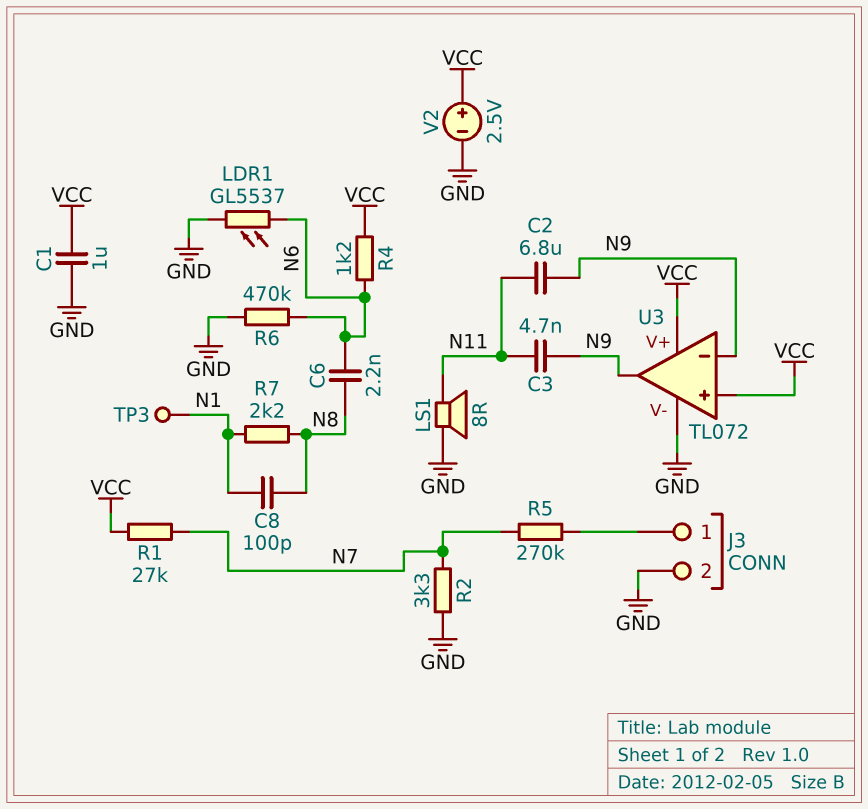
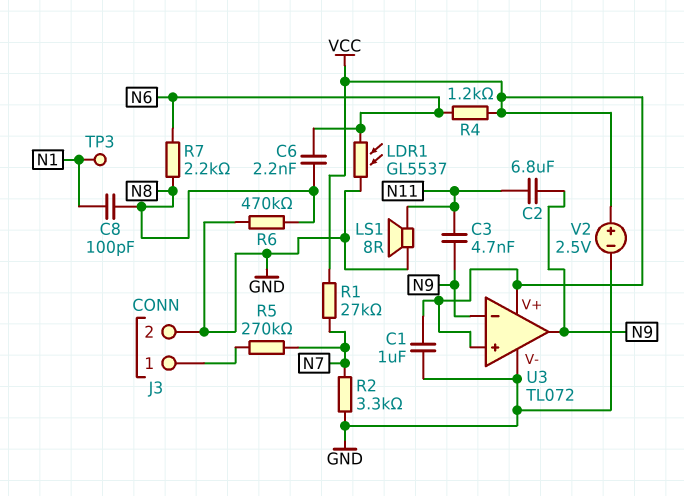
R6: 470k (GND, N6) -> 470k (GND, N8)
R7: 2.2k (N1, N8) -> 2.2k (N6, N8)

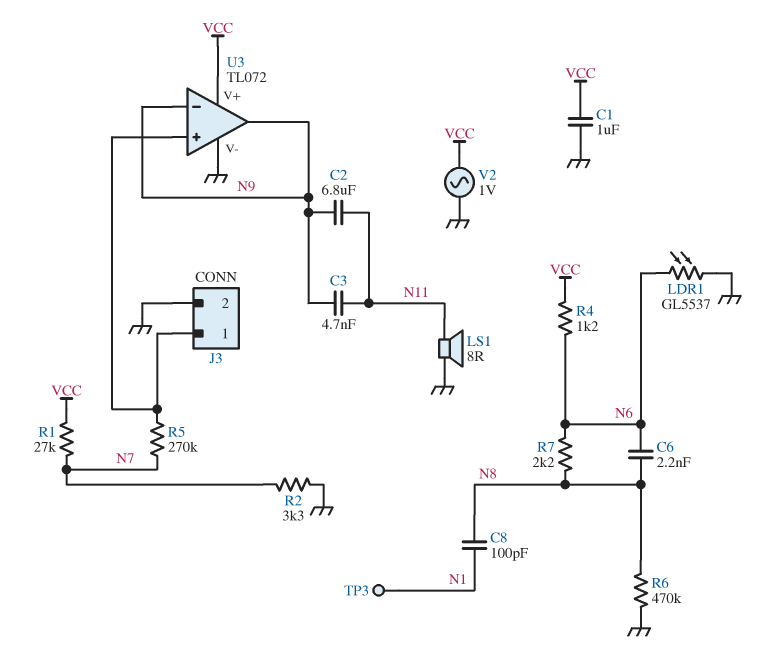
U3 pin in+: VCC -> J3/1
V2: 2.5V (plus VCC, minus GND) -> AC 1V (GND, VCC)

